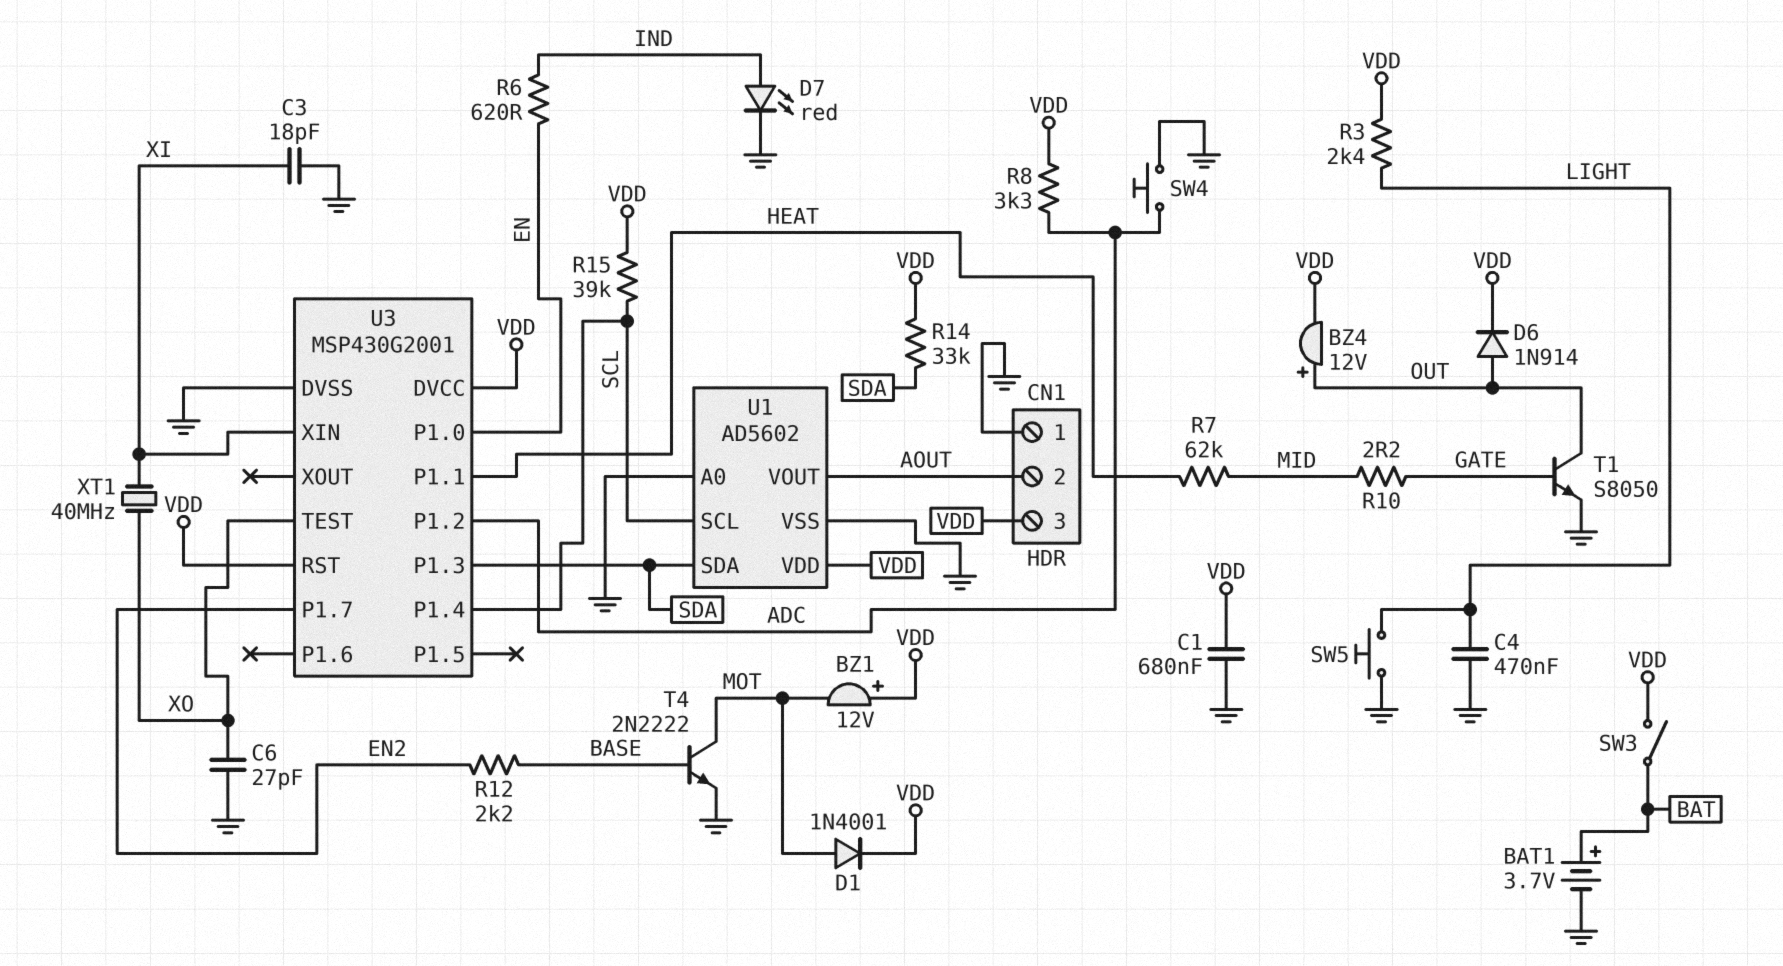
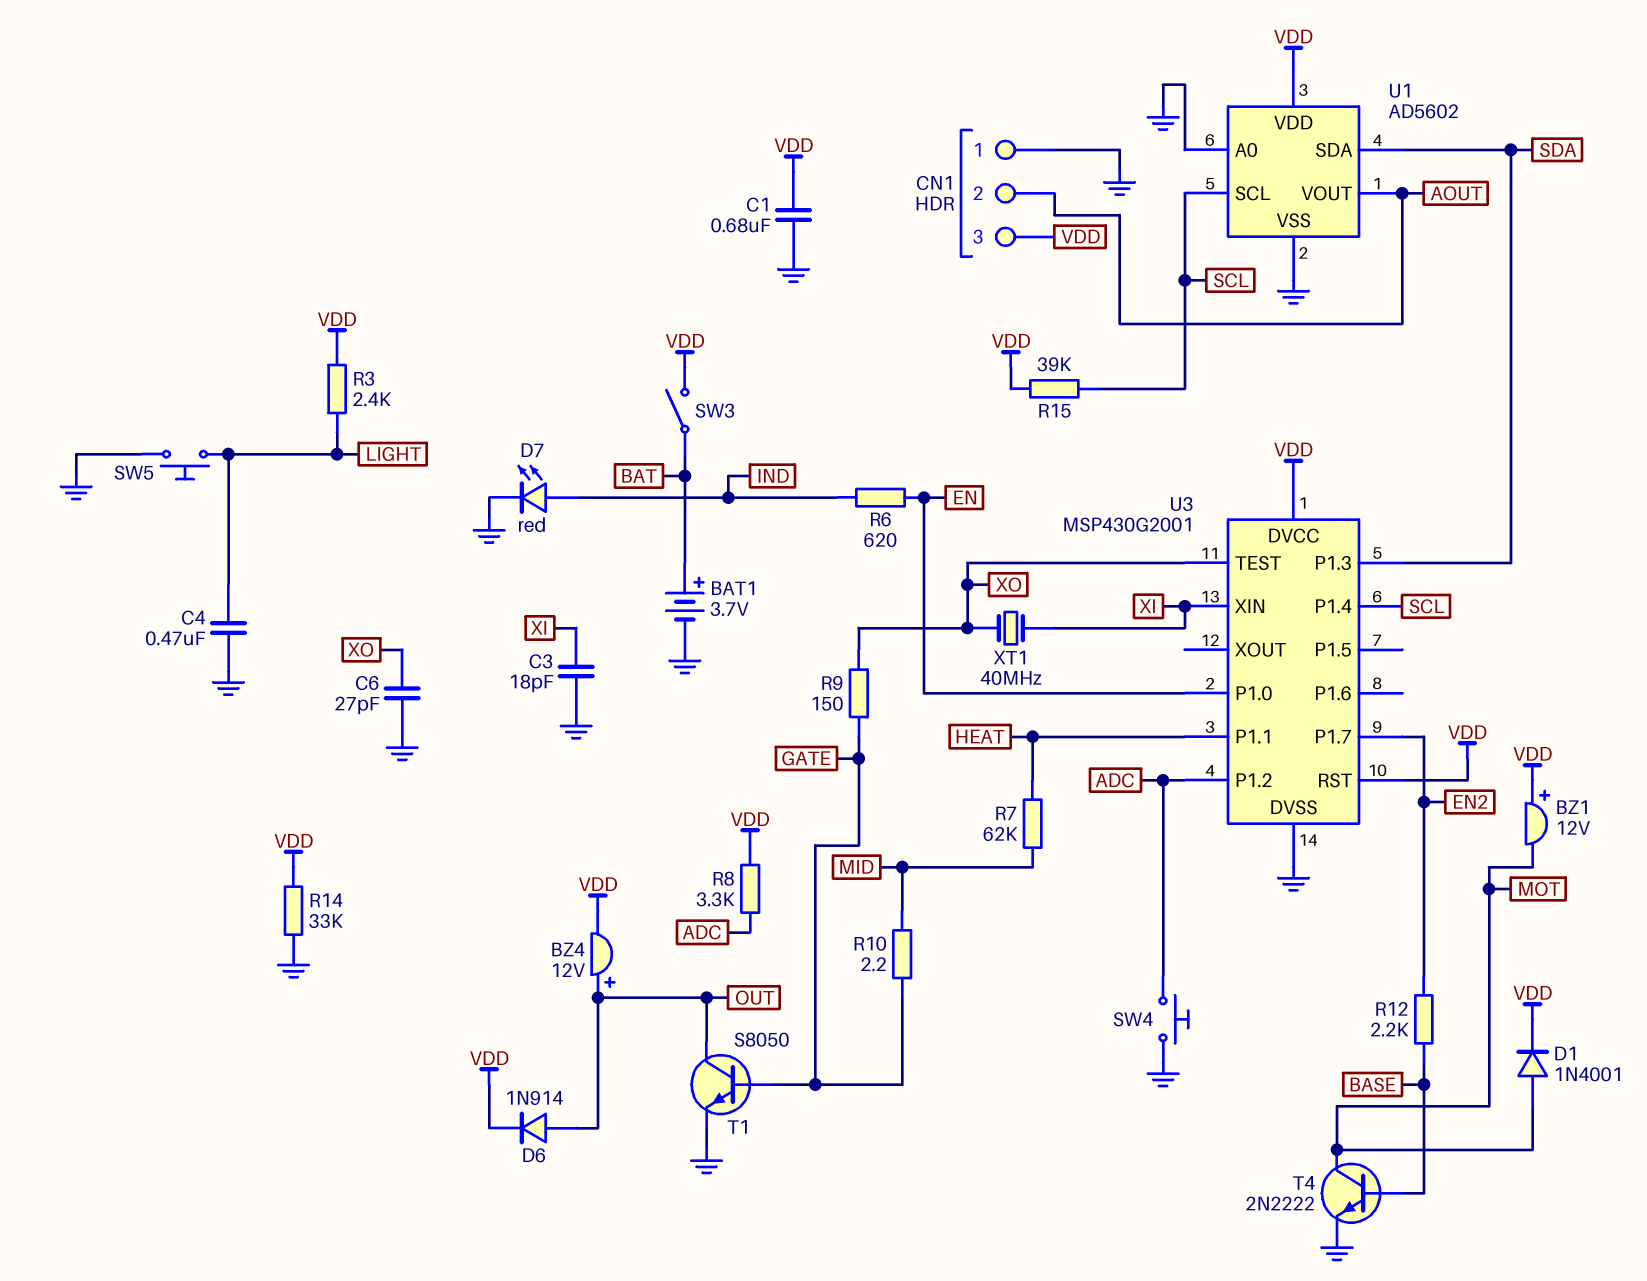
R9: none -> 150 (GATE, XO)
R14: 33k (SDA, VDD) -> 33k (GND, VDD)

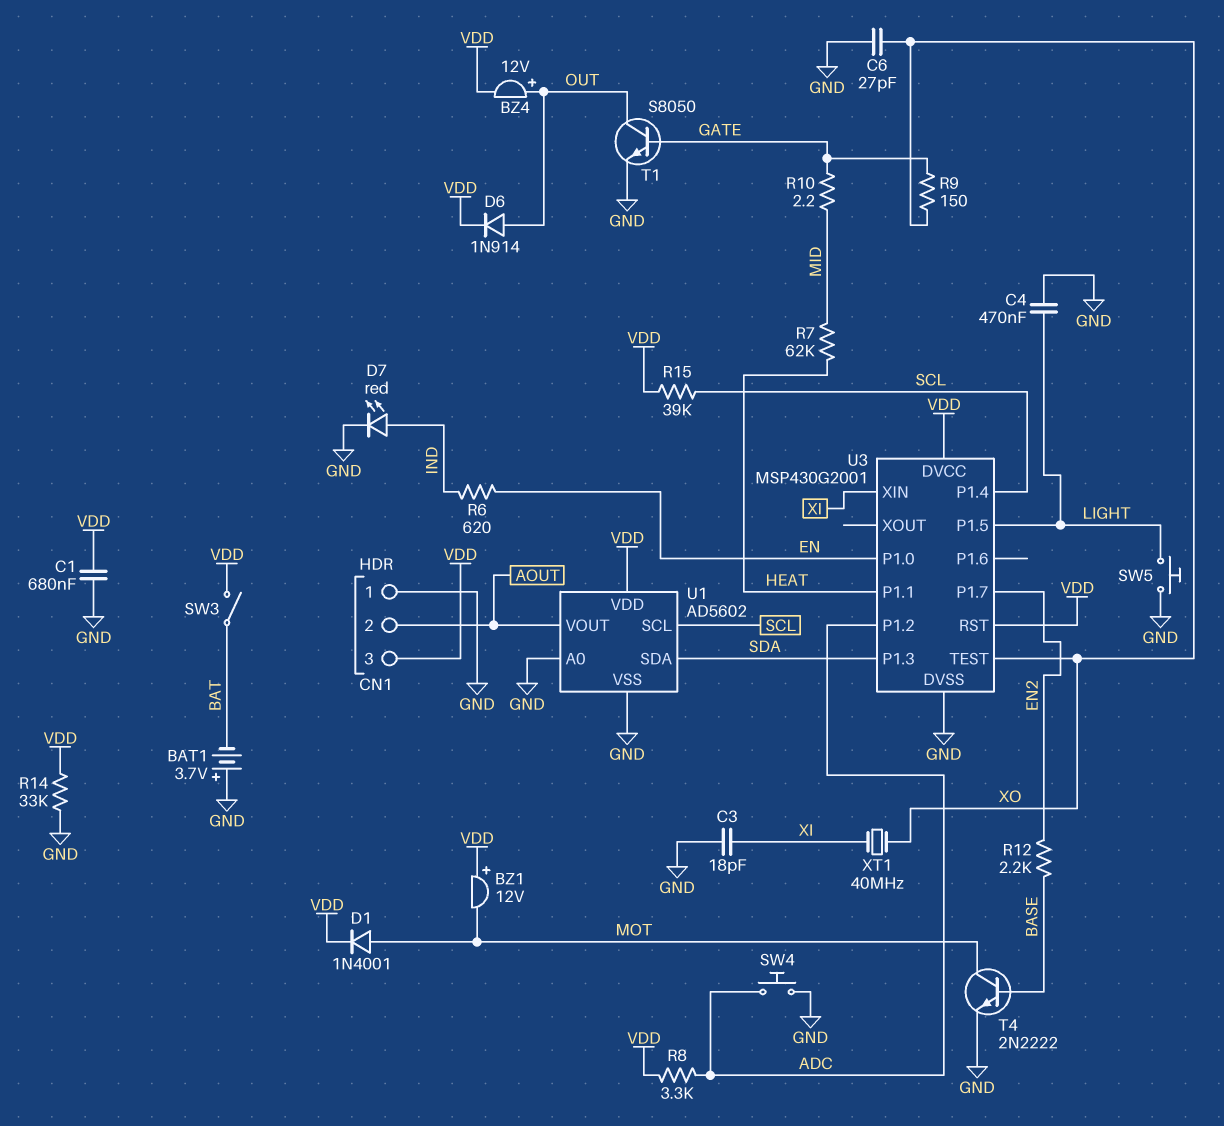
BAT1: 3.7V (plus BAT, minus GND) -> 3.7V (plus GND, minus BAT)
R3: 2.4k (LIGHT, VDD) -> none
U3 pin P1.5: none -> LIGHT

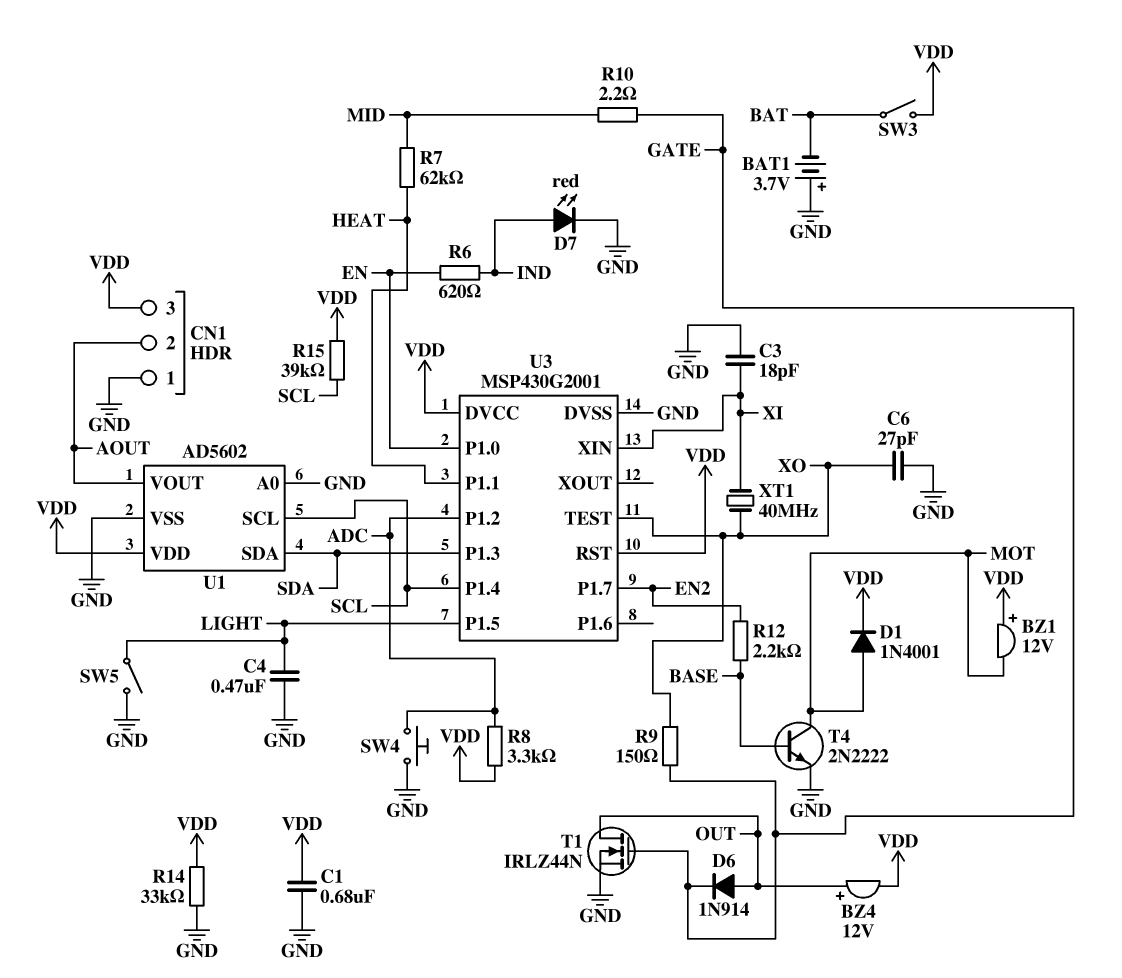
D6: diode 1N914 (A OUT, K VDD) -> diode 1N914 (A OUT, K GATE)
SW5: button (GND, LIGHT) -> switch (GND, LIGHT)
T1: NPN S8050 (B GATE, C OUT, E GND) -> NMOS IRLZ44N (G GATE, D OUT, S GND)

